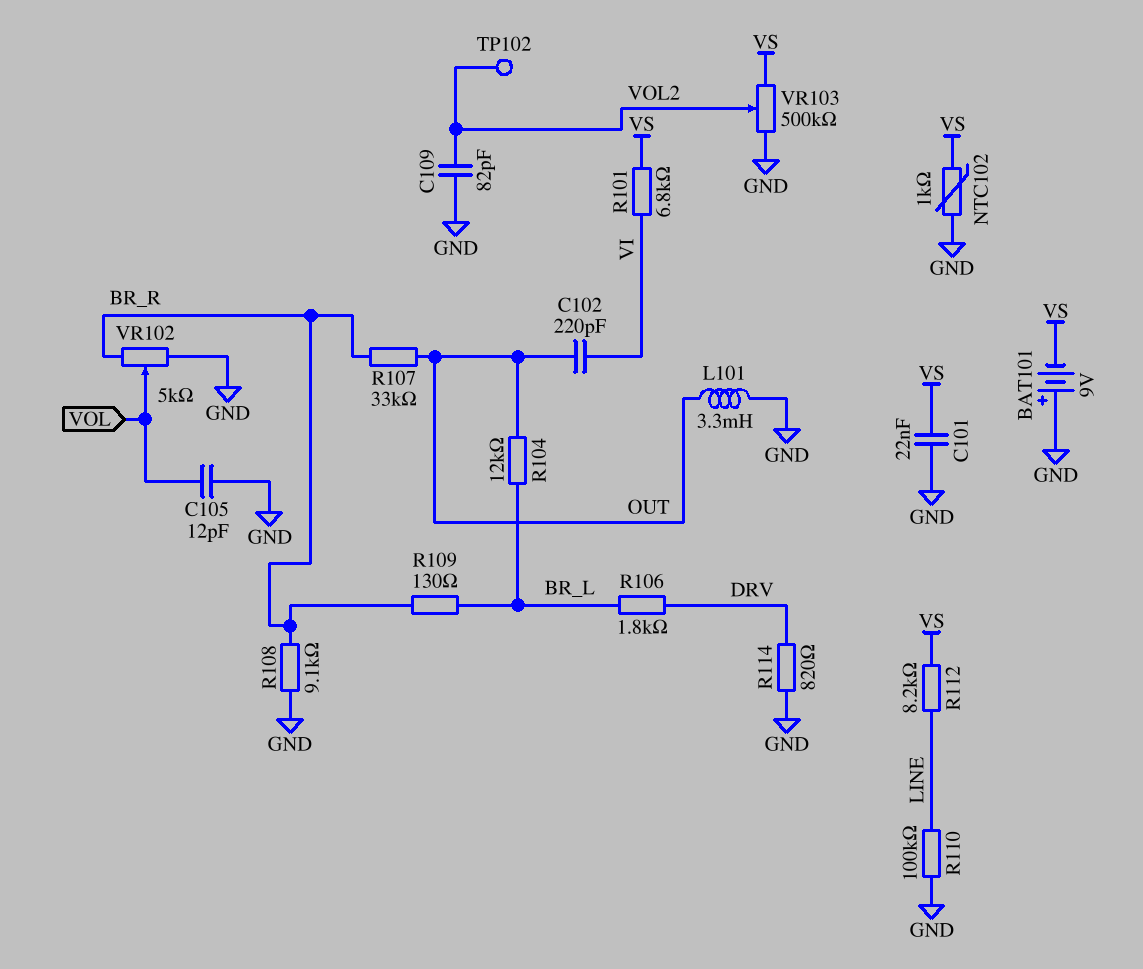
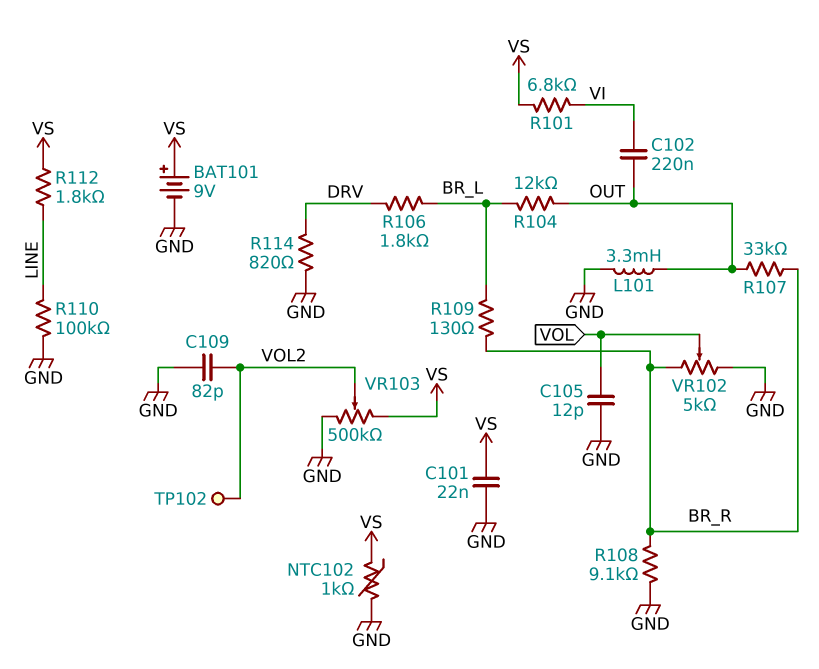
BAT101: 9V (plus GND, minus VS) -> 9V (plus VS, minus GND)
C102: 220pF (OUT, VI) -> 220nF (OUT, VI)
R112: 8.2k (LINE, VS) -> 1.8k (LINE, VS)

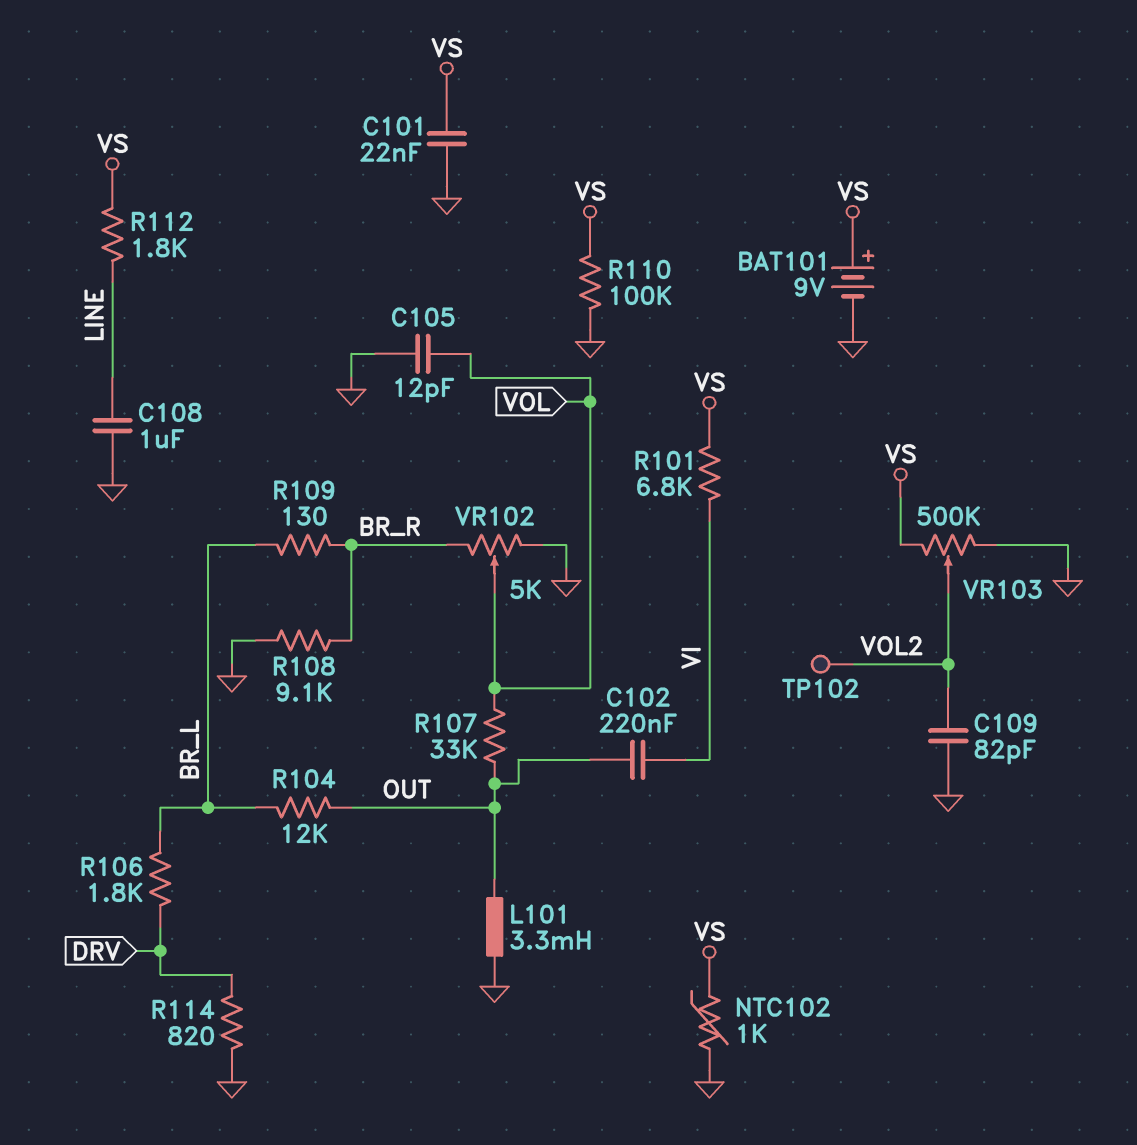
C108: none -> 1uF (GND, LINE)
R107: 33k (BR_R, OUT) -> 33k (OUT, VOL)
R110: 100k (GND, LINE) -> 100k (GND, VS)

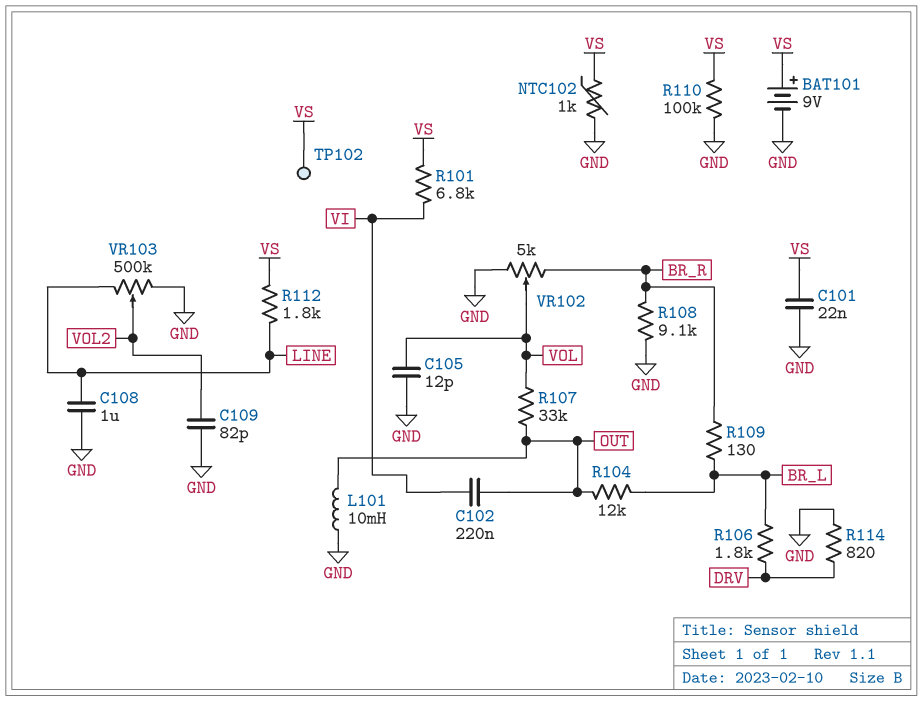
L101: 3.3mH (GND, OUT) -> 10mH (GND, OUT)
TP102: test point (VOL2) -> test point (VS)
VR103: 500k (GND, VS, wiper VOL2) -> 500k (GND, LINE, wiper VOL2)

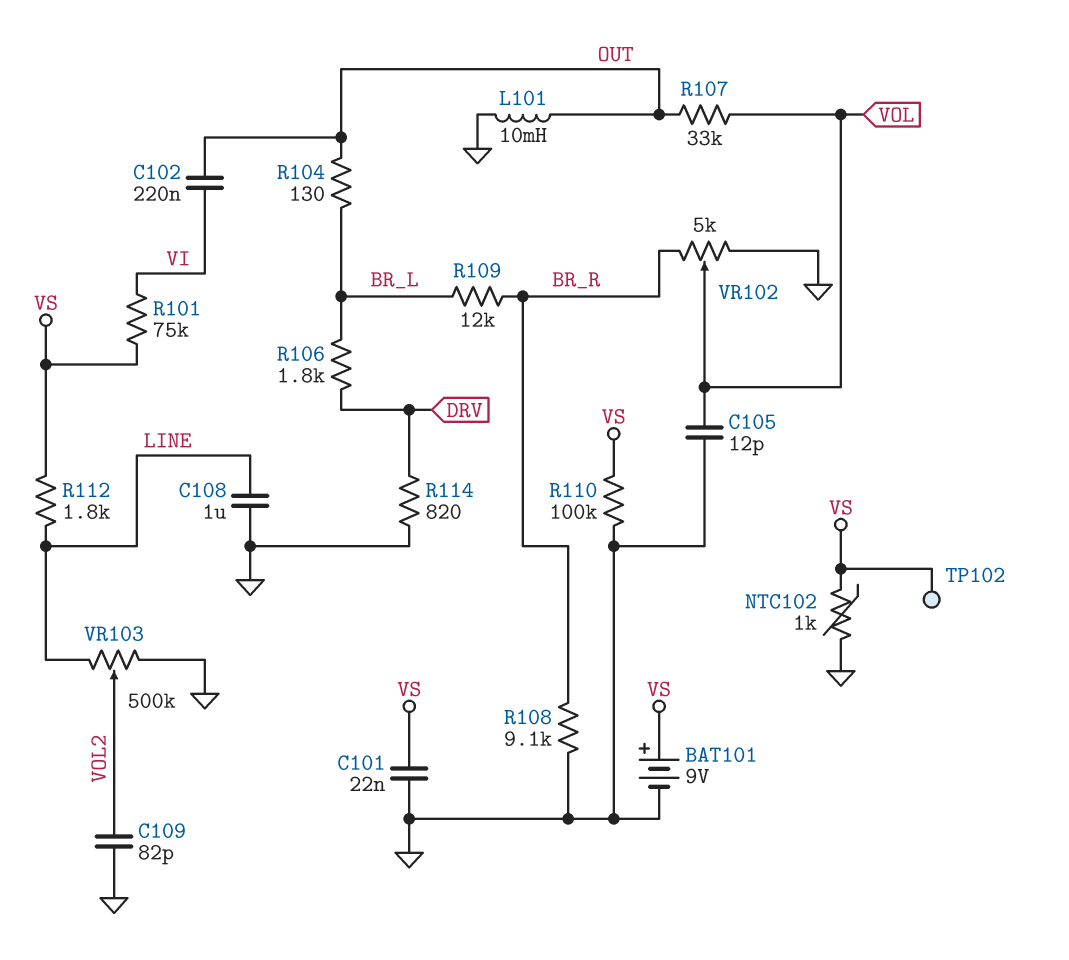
R101: 6.8k (VI, VS) -> 75k (VI, VS)
R104: 12k (BR_L, OUT) -> 130 (BR_L, OUT)
R109: 130 (BR_L, BR_R) -> 12k (BR_L, BR_R)

